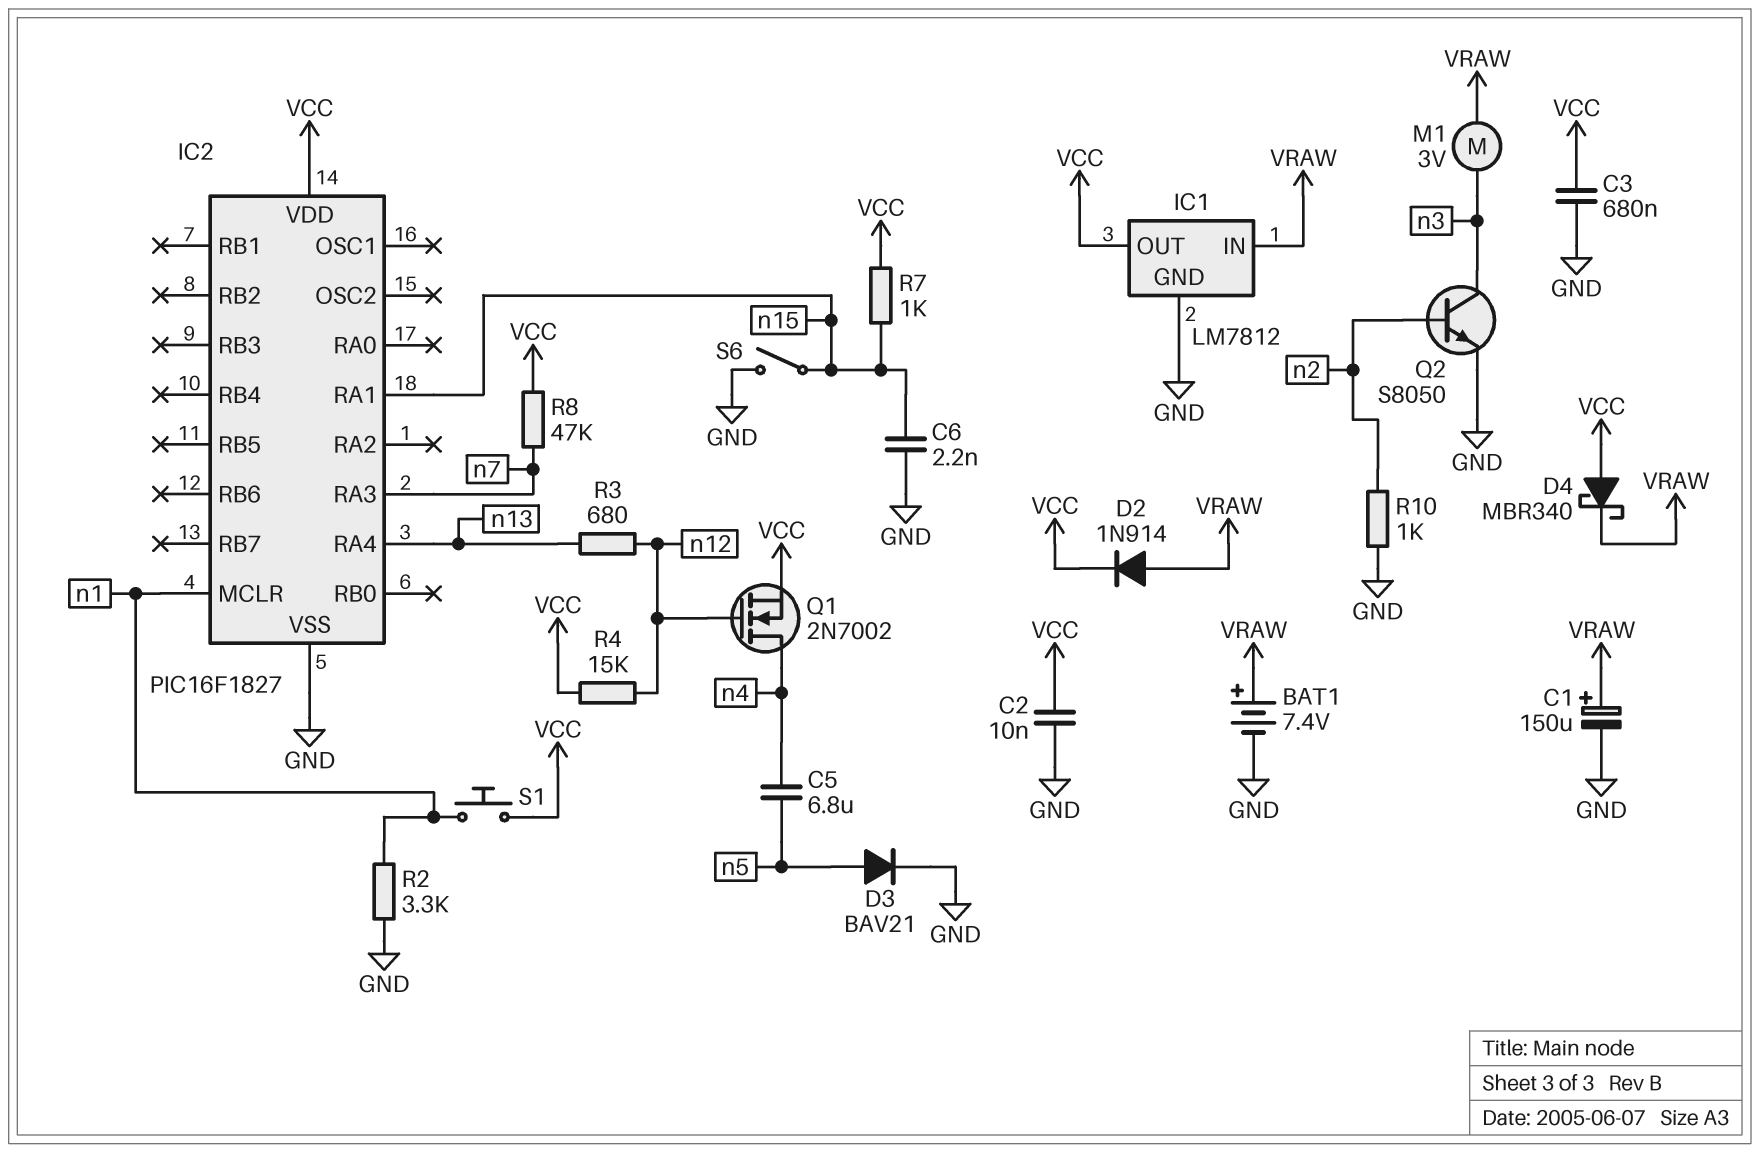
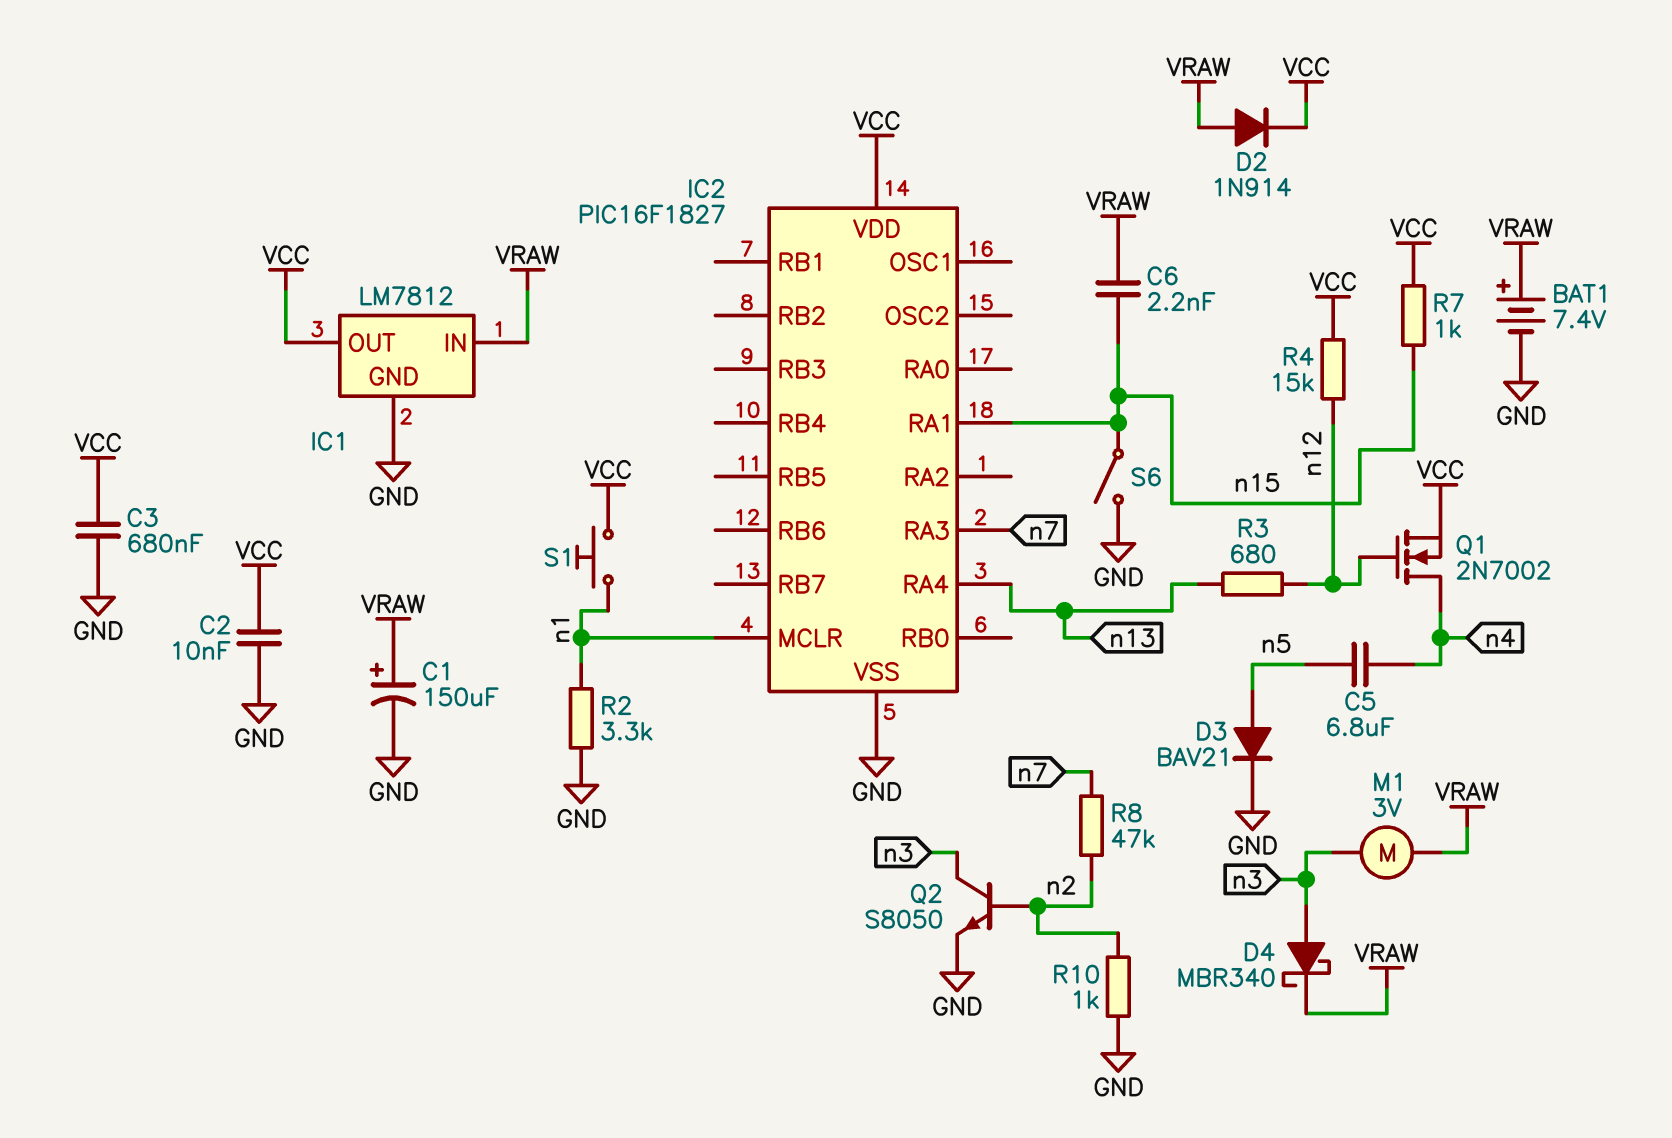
C6: 2.2nF (GND, n15) -> 2.2nF (VRAW, n15)
D4: schottky MBR340 (A VCC, K VRAW) -> schottky MBR340 (A n3, K VRAW)
R8: 47k (VCC, n7) -> 47k (n2, n7)

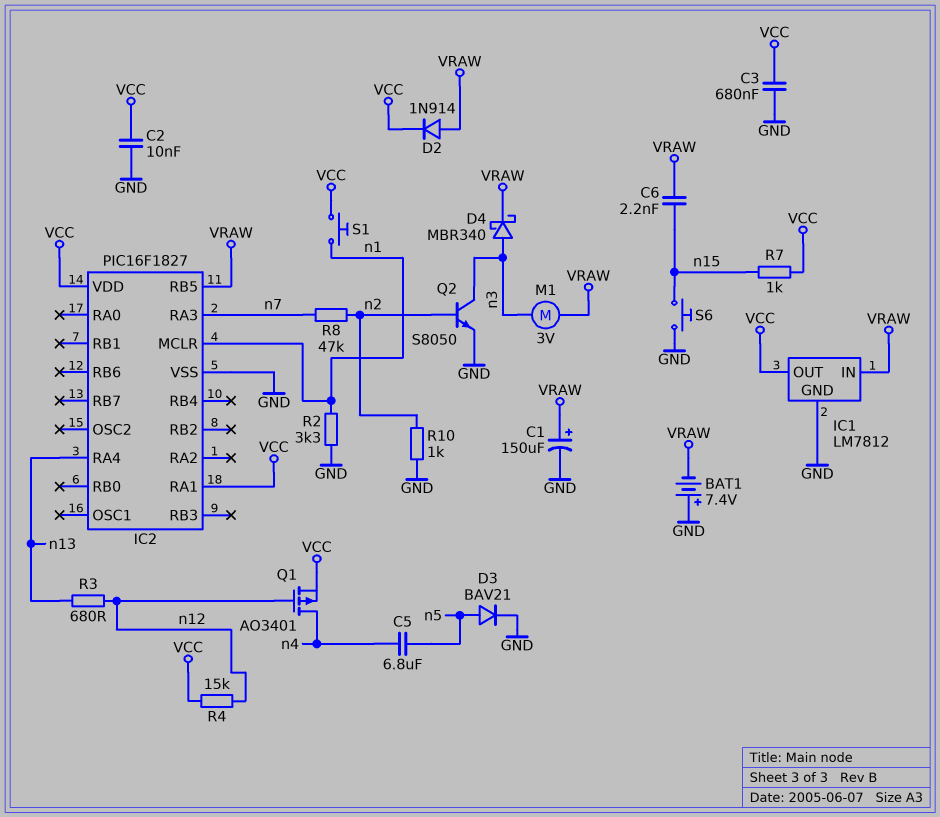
BAT1: 7.4V (plus VRAW, minus GND) -> 7.4V (plus GND, minus VRAW)
IC2 pin RA1: n15 -> VCC
IC2 pin RB5: none -> VRAW
Q1: NMOS 2N7002 (G n12, D n4, S VCC) -> PMOS AO3401 (G n12, D n4, S VCC)
S6: switch (GND, n15) -> button (GND, n15)

